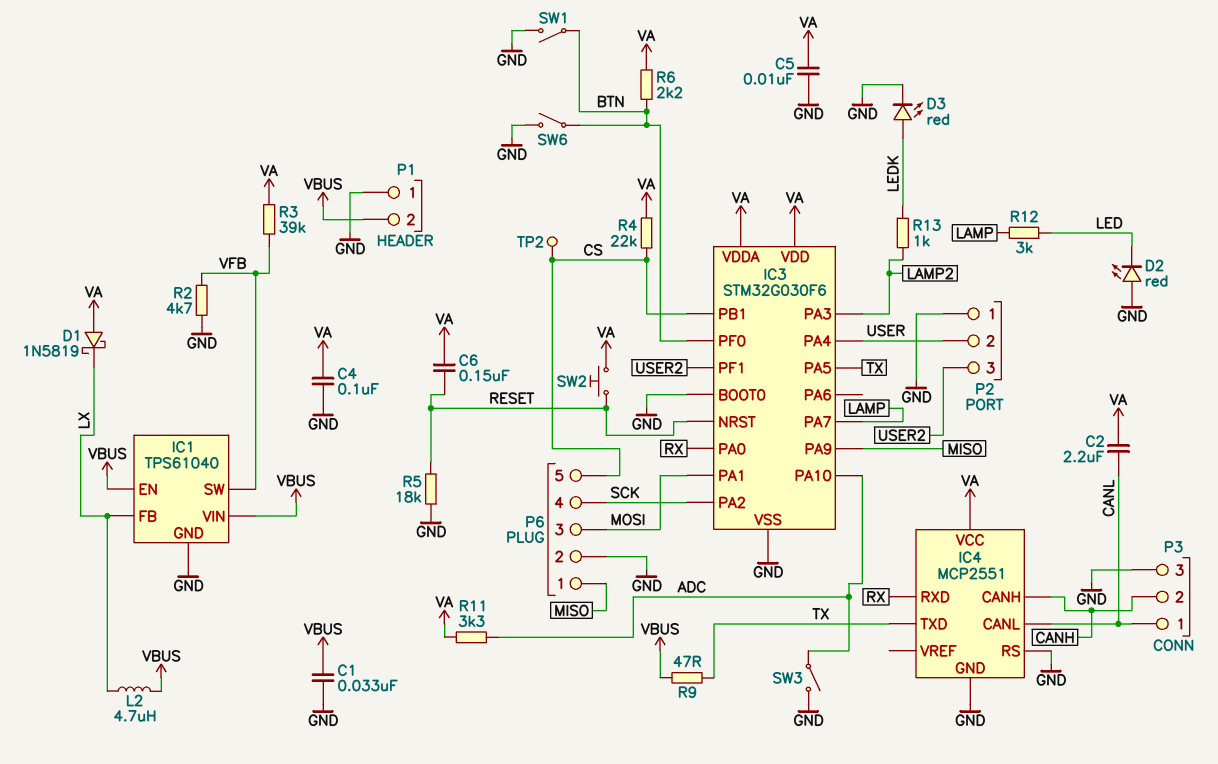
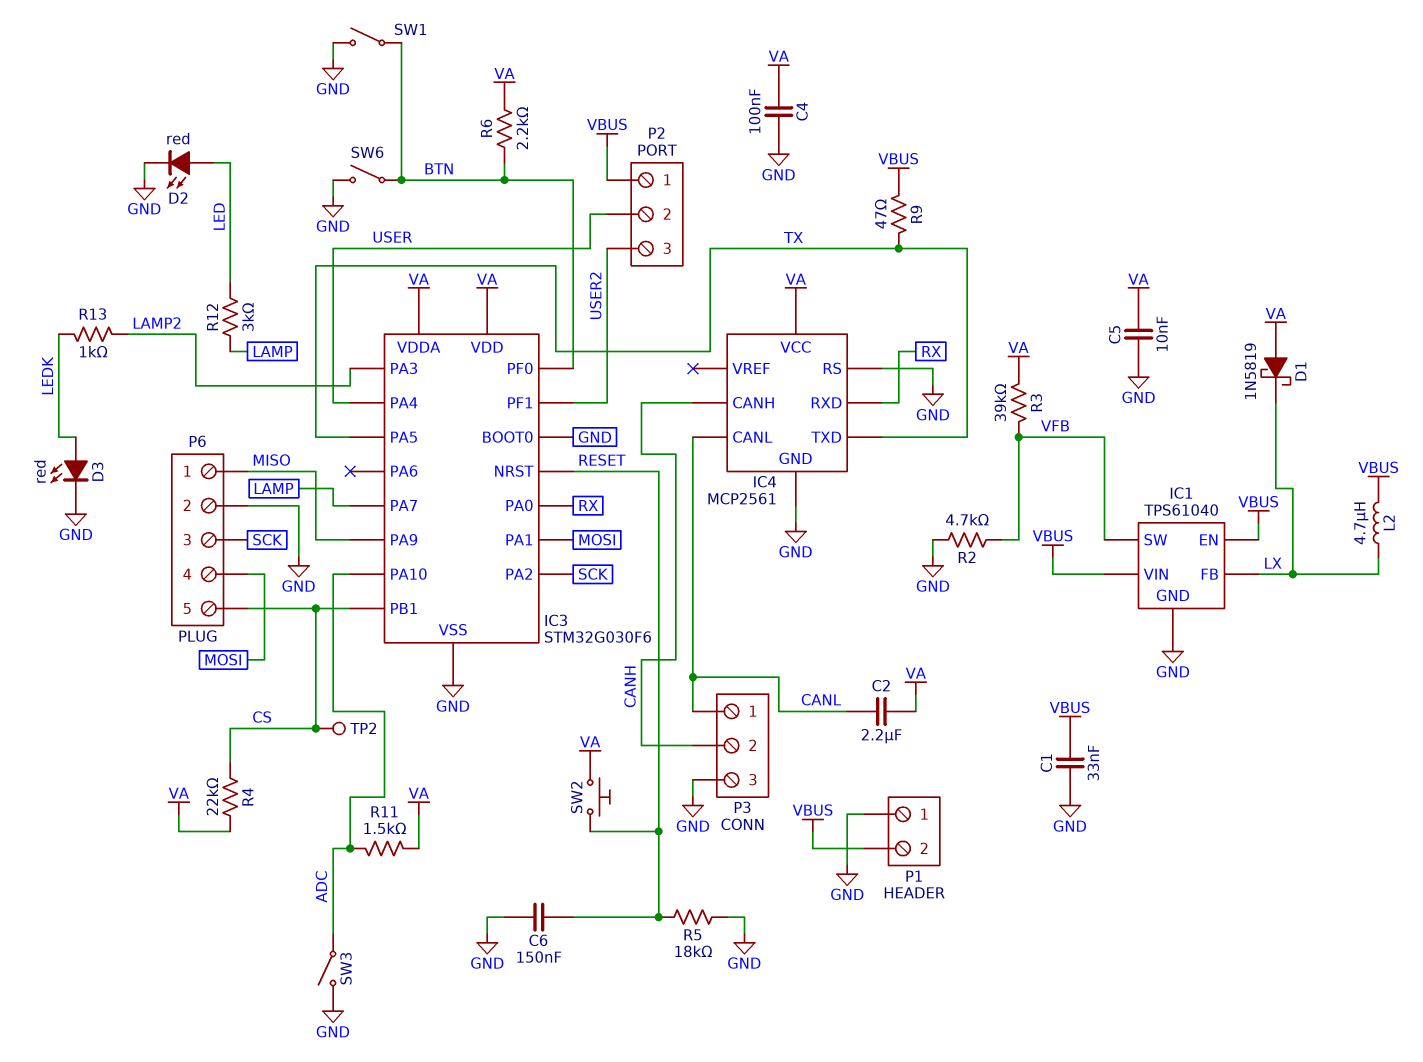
C6: 150nF (RESET, VA) -> 150nF (GND, RESET)
D2: LED red (A GND, K LED) -> LED red (A LED, K GND)
IC4: MCP2551 -> MCP2561
P2 pin 1: GND -> VBUS
P6 pin 3: MOSI -> SCK
P6 pin 4: SCK -> MOSI
R11: 3.3k (ADC, VA) -> 1.5k (ADC, VA)

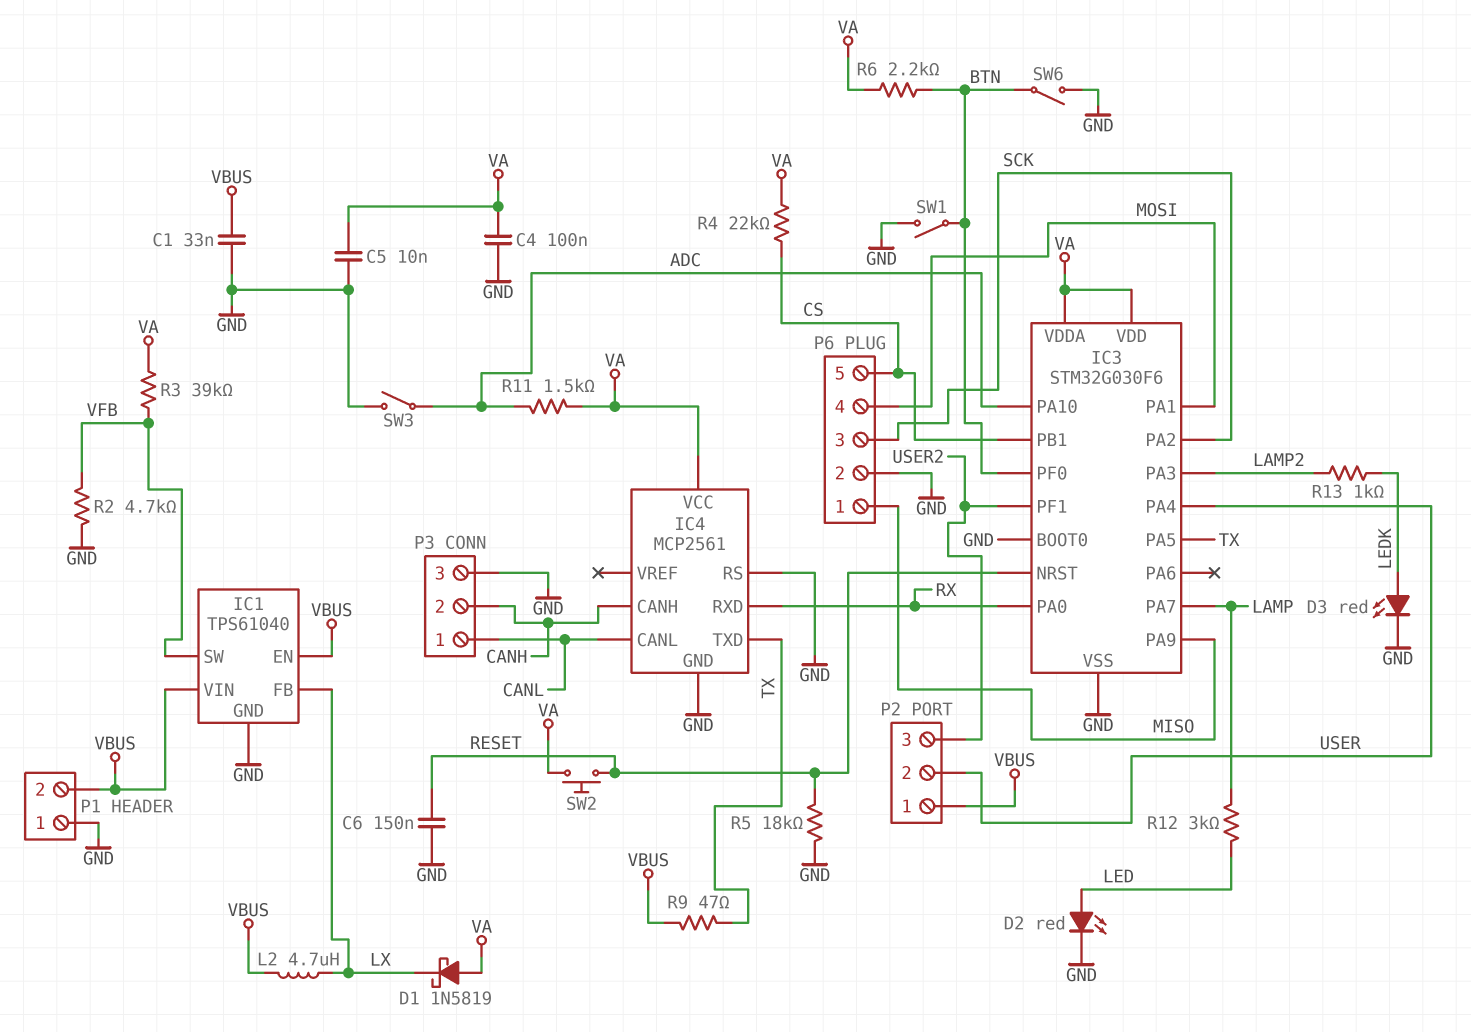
C2: 2.2uF (CANL, VA) -> none
TP2: test point (CS) -> none

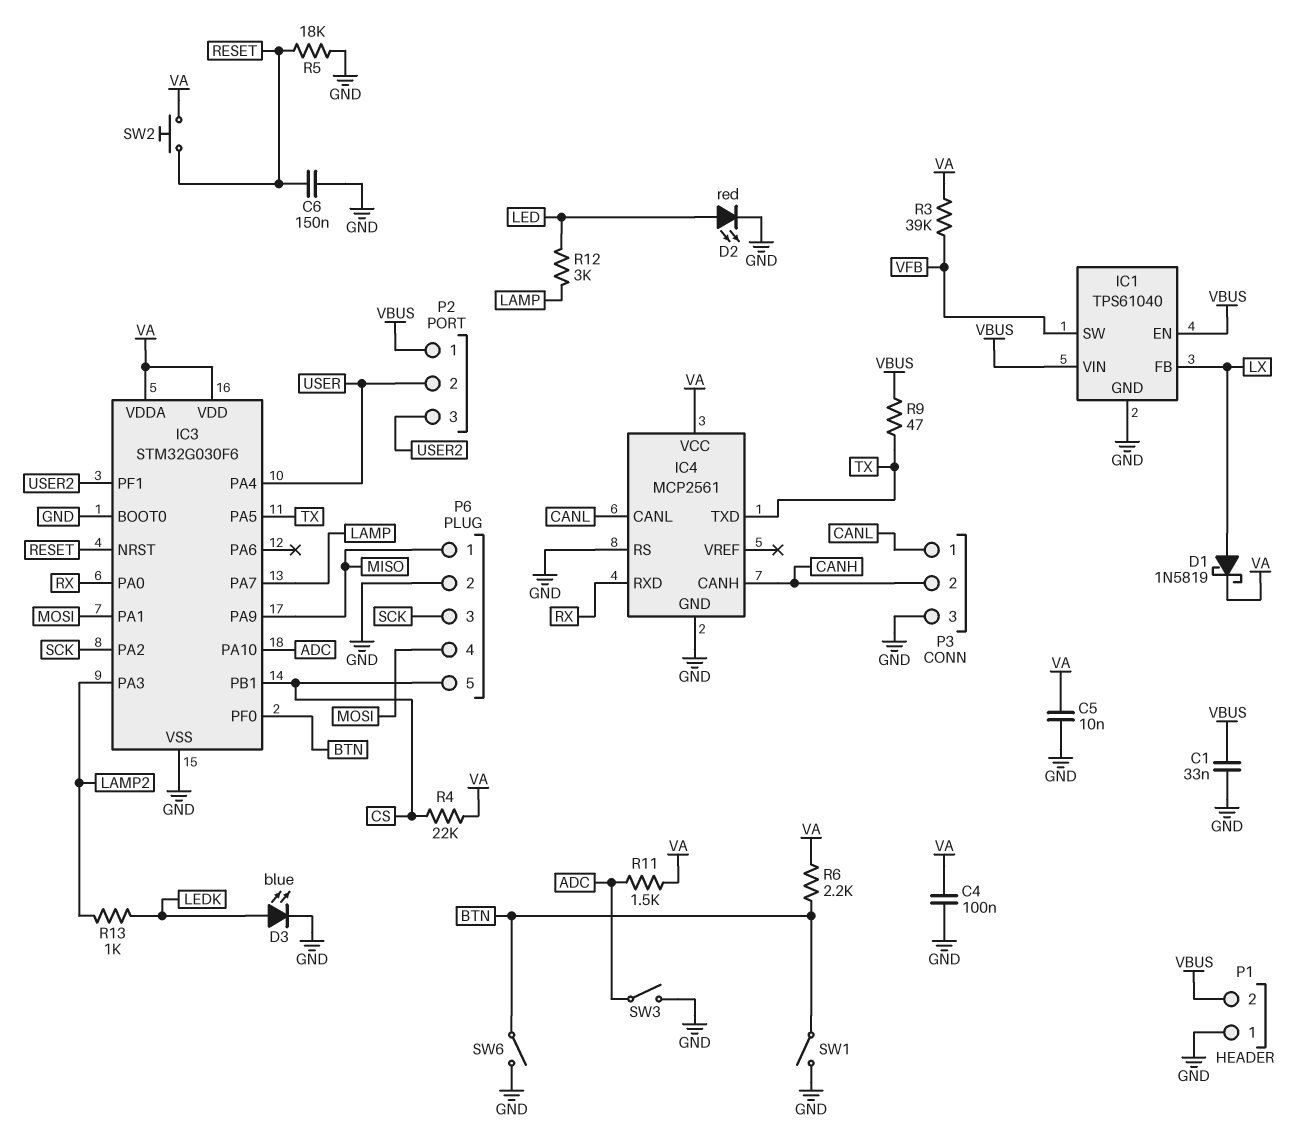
D1: schottky 1N5819 (A VA, K LX) -> schottky 1N5819 (A LX, K VA)
D3: LED red (A LEDK, K GND) -> LED blue (A LEDK, K GND)
L2: 4.7uH (LX, VBUS) -> none
R2: 4.7k (GND, VFB) -> none

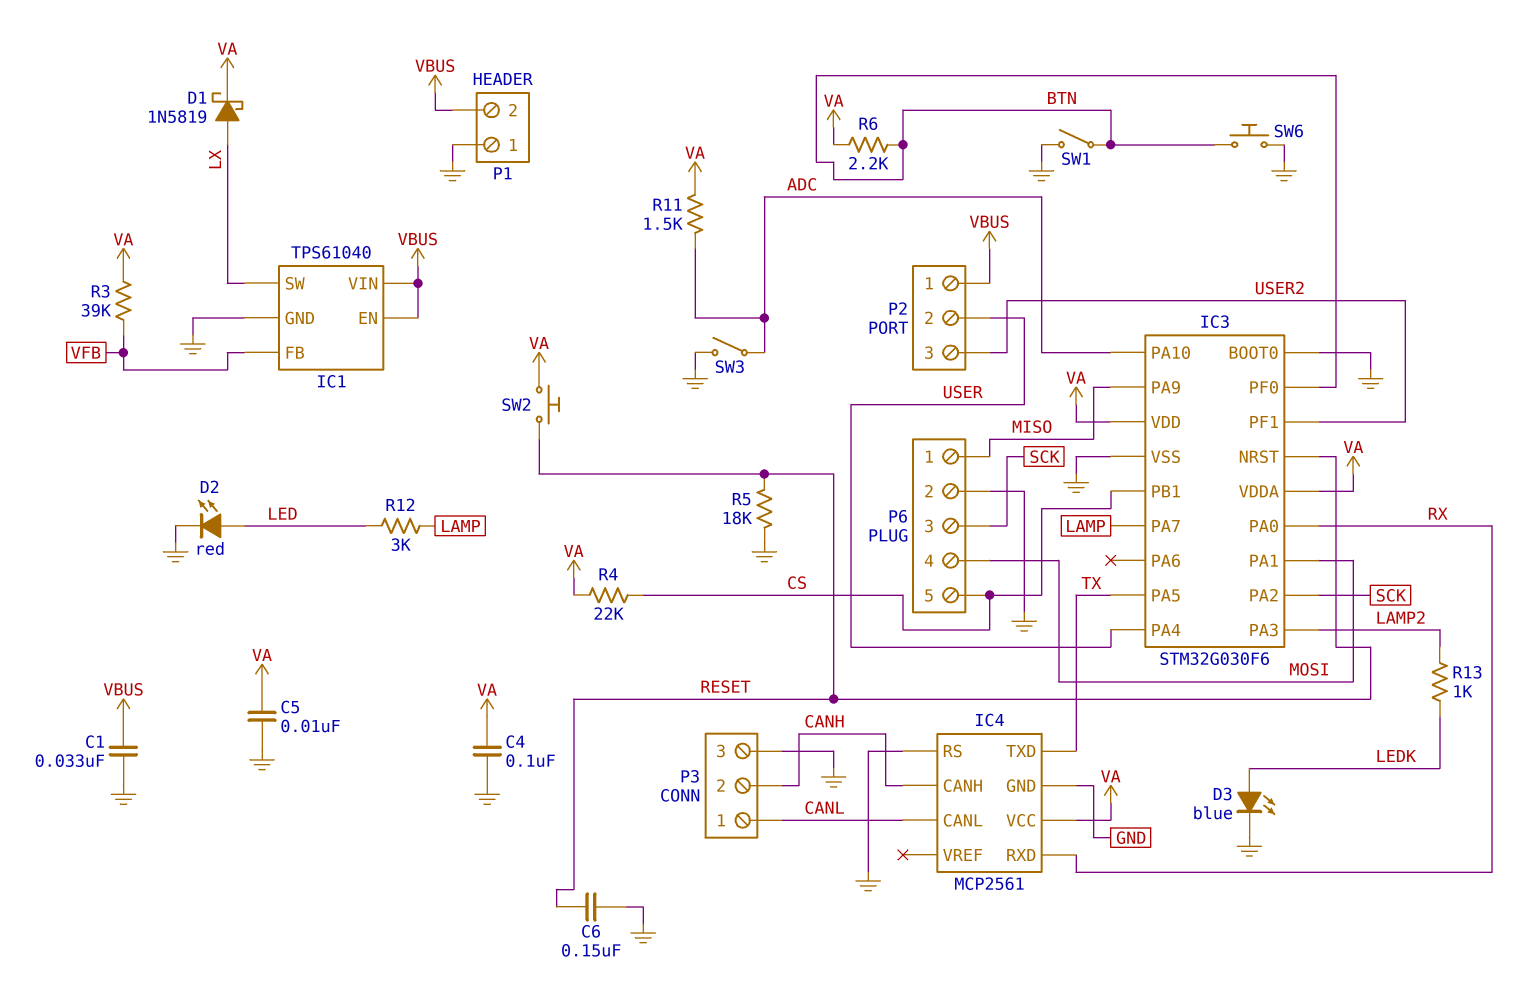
IC1 pin FB: LX -> VFB
IC1 pin SW: VFB -> LX
R9: 47 (TX, VBUS) -> none
SW6: switch (BTN, GND) -> button (BTN, GND)

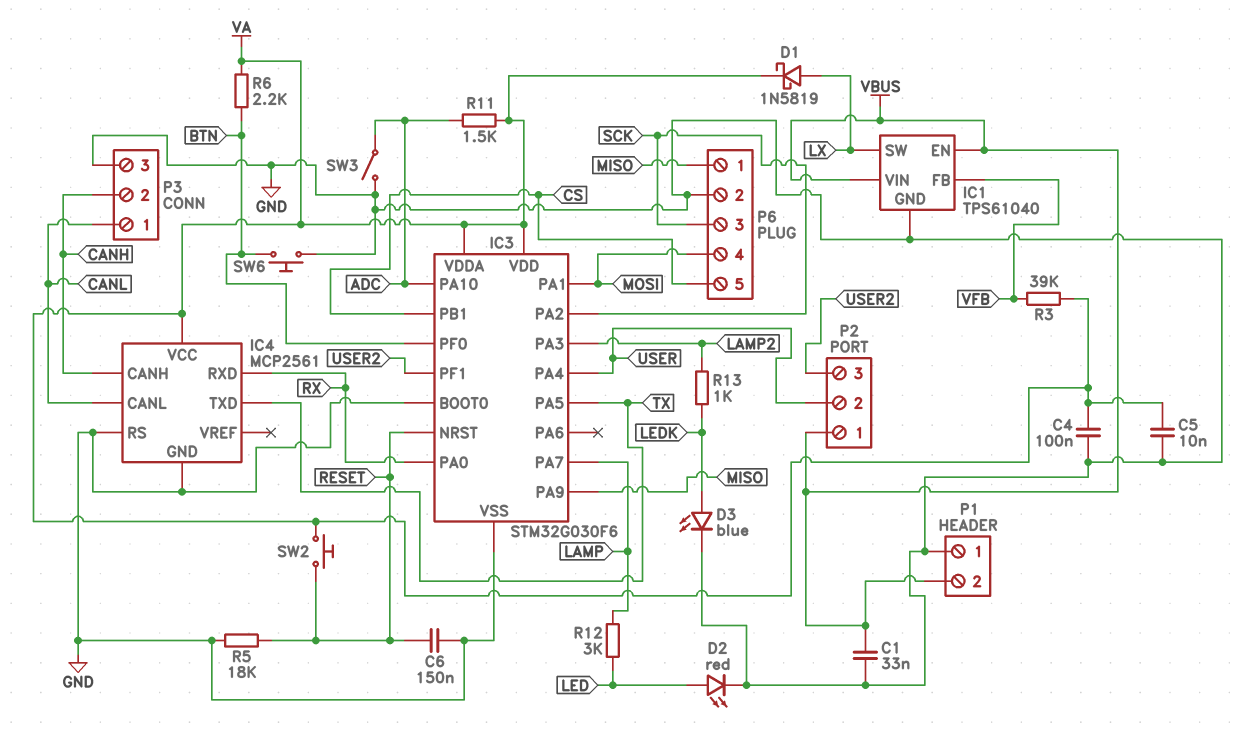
R4: 22k (CS, VA) -> none
SW1: switch (BTN, GND) -> none

